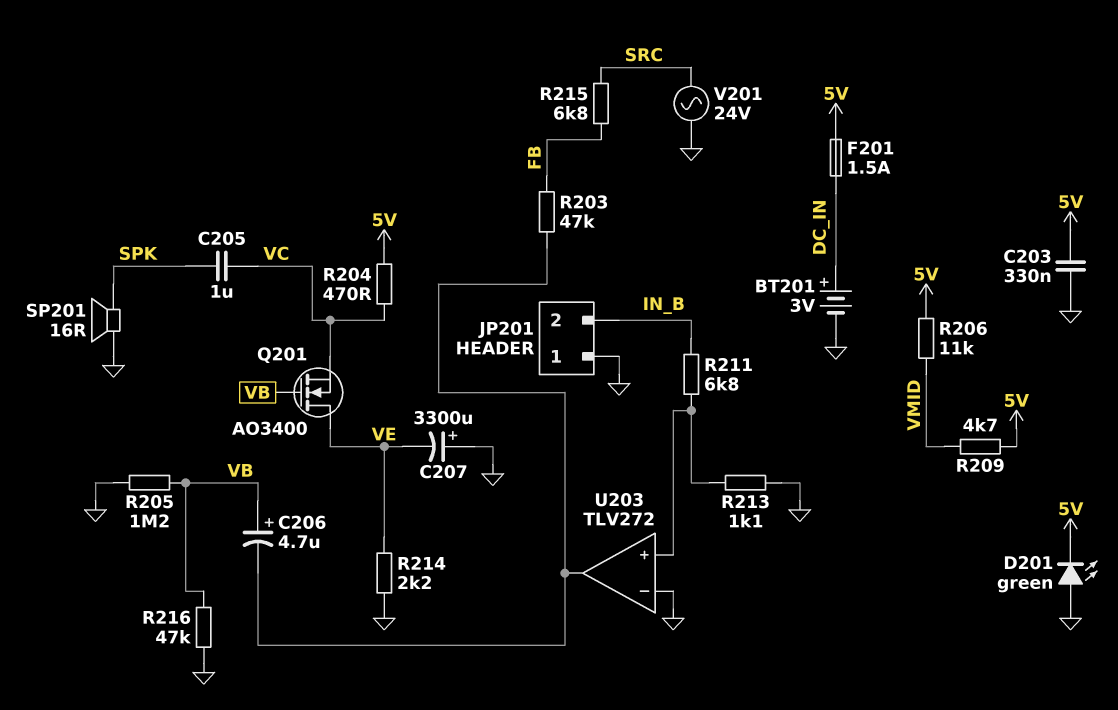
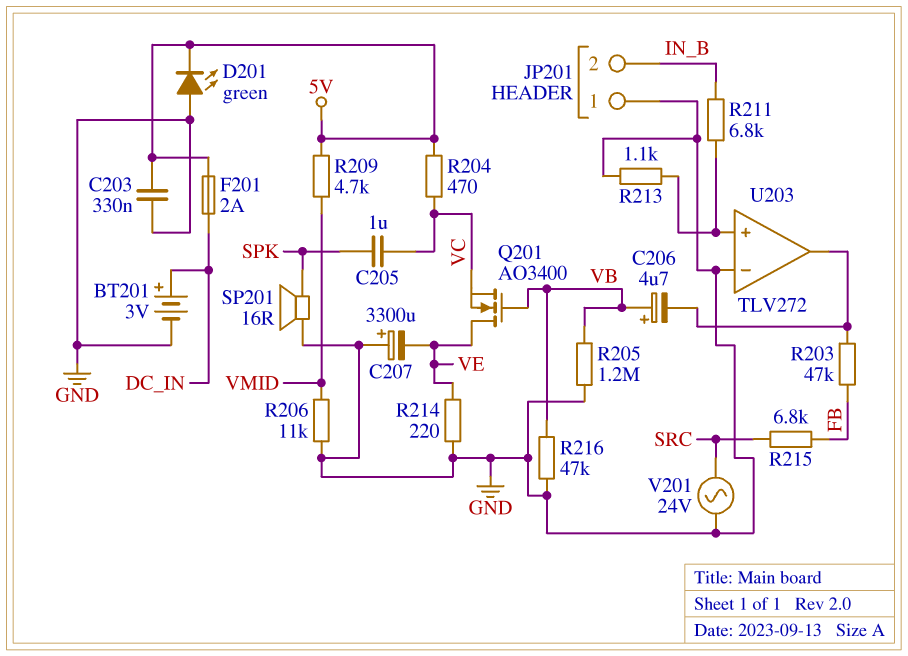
F201: 1.5A (5V, DC_IN) -> 2A (5V, DC_IN)
R206: 11k (5V, VMID) -> 11k (GND, VMID)
R214: 2.2k (GND, VE) -> 220 (GND, VE)

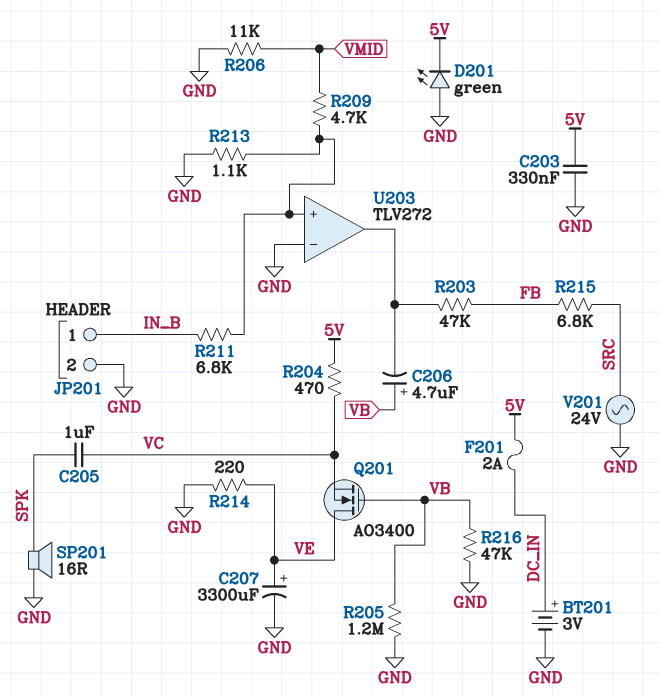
C207: 3300uF (plus GND, minus VE) -> 3300uF (plus VE, minus GND)
JP201 pin 1: GND -> IN_B
JP201 pin 2: IN_B -> GND
R209: 4.7k (5V, VMID) -> 4.7k (U203/in+, VMID)

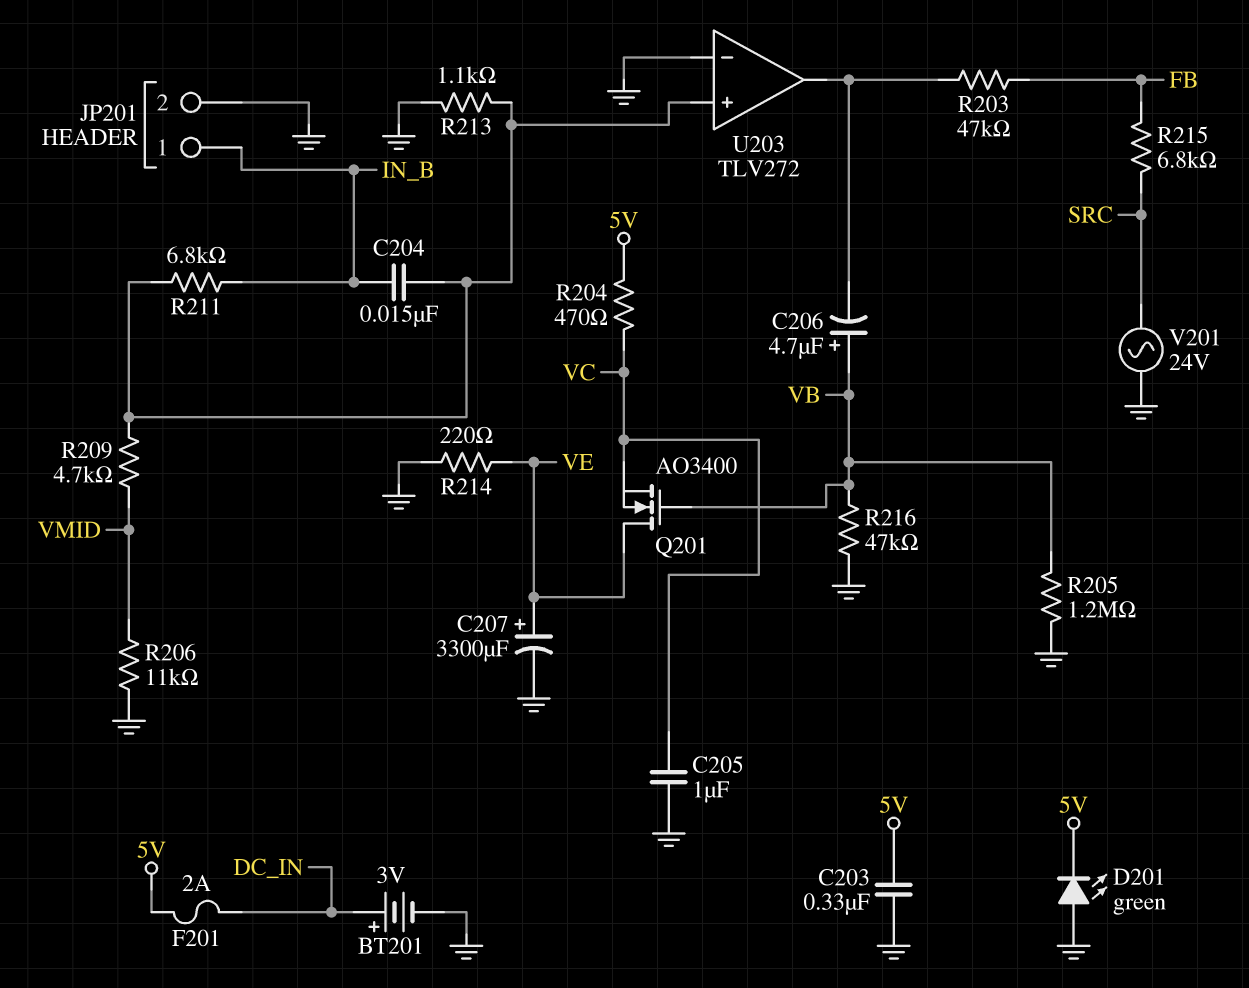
C204: none -> 15nF (IN_B, U203/in+)
C205: 1uF (SPK, VC) -> 1uF (GND, VC)
SP201: speaker 16R (GND, SPK) -> none

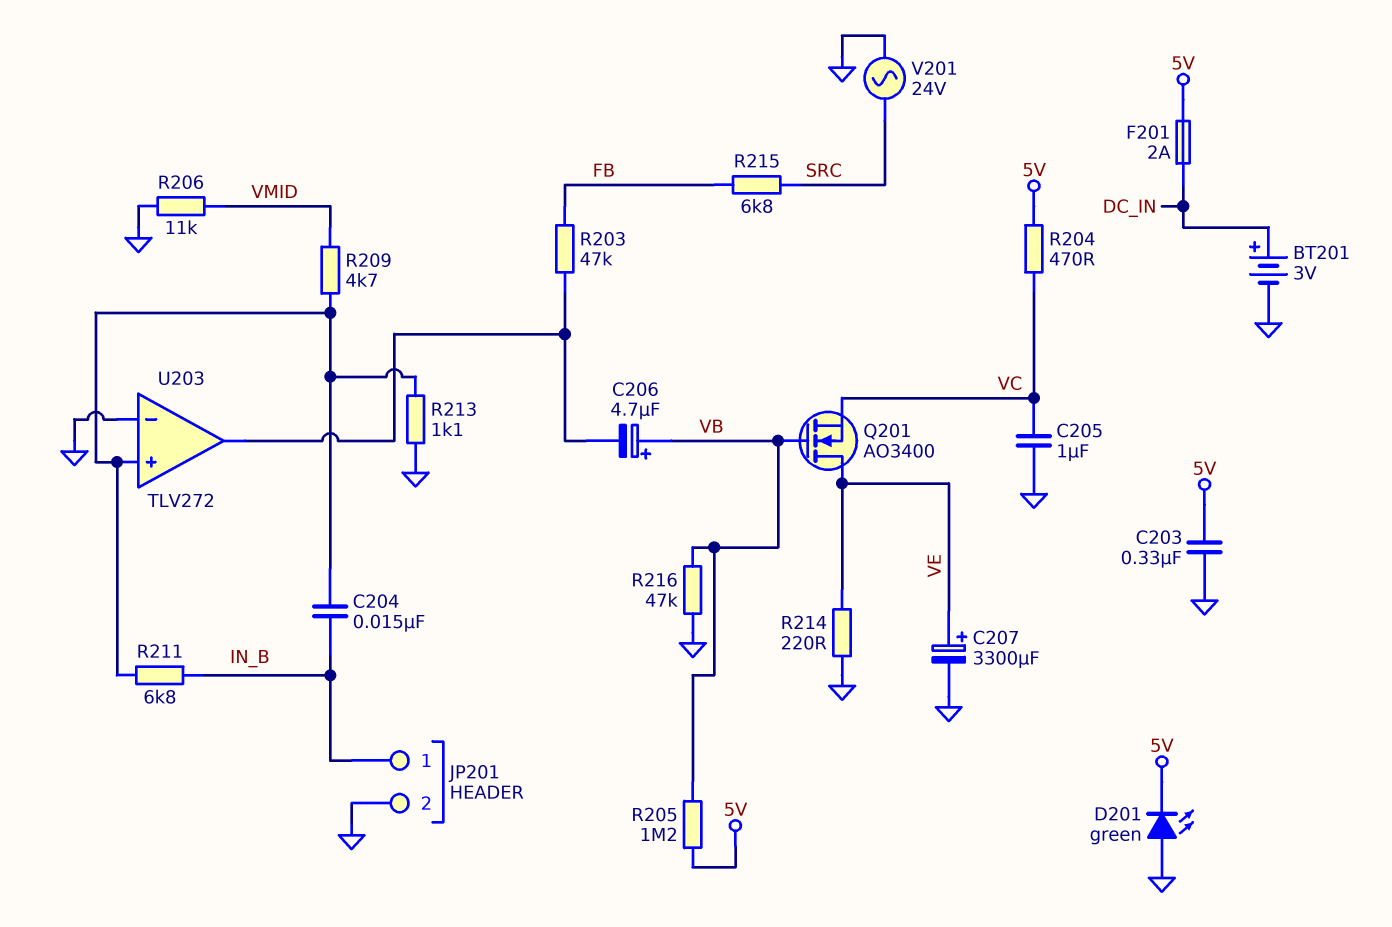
R205: 1.2M (GND, VB) -> 1.2M (5V, VB)

